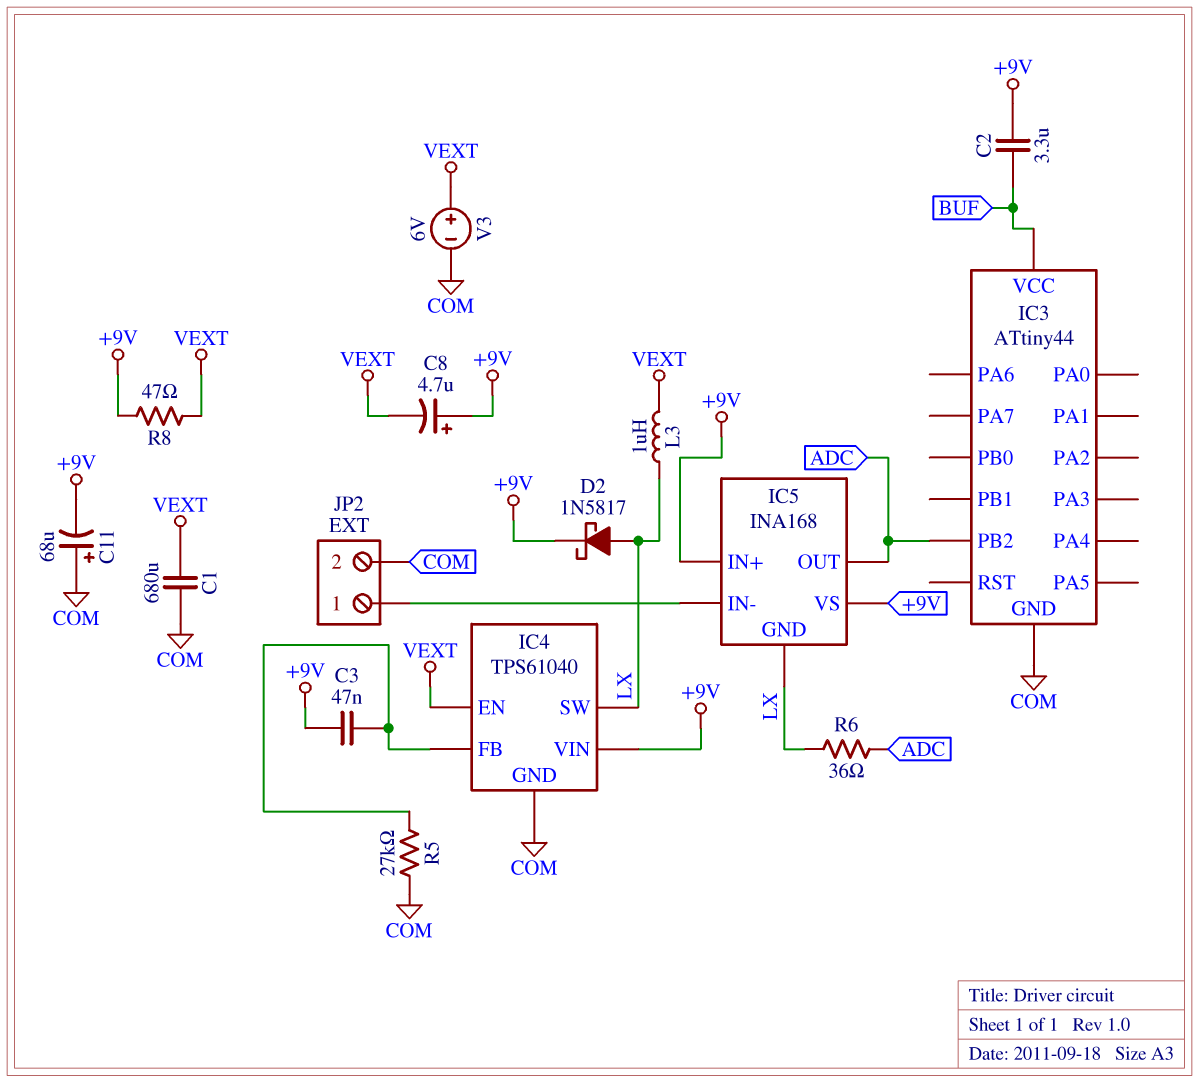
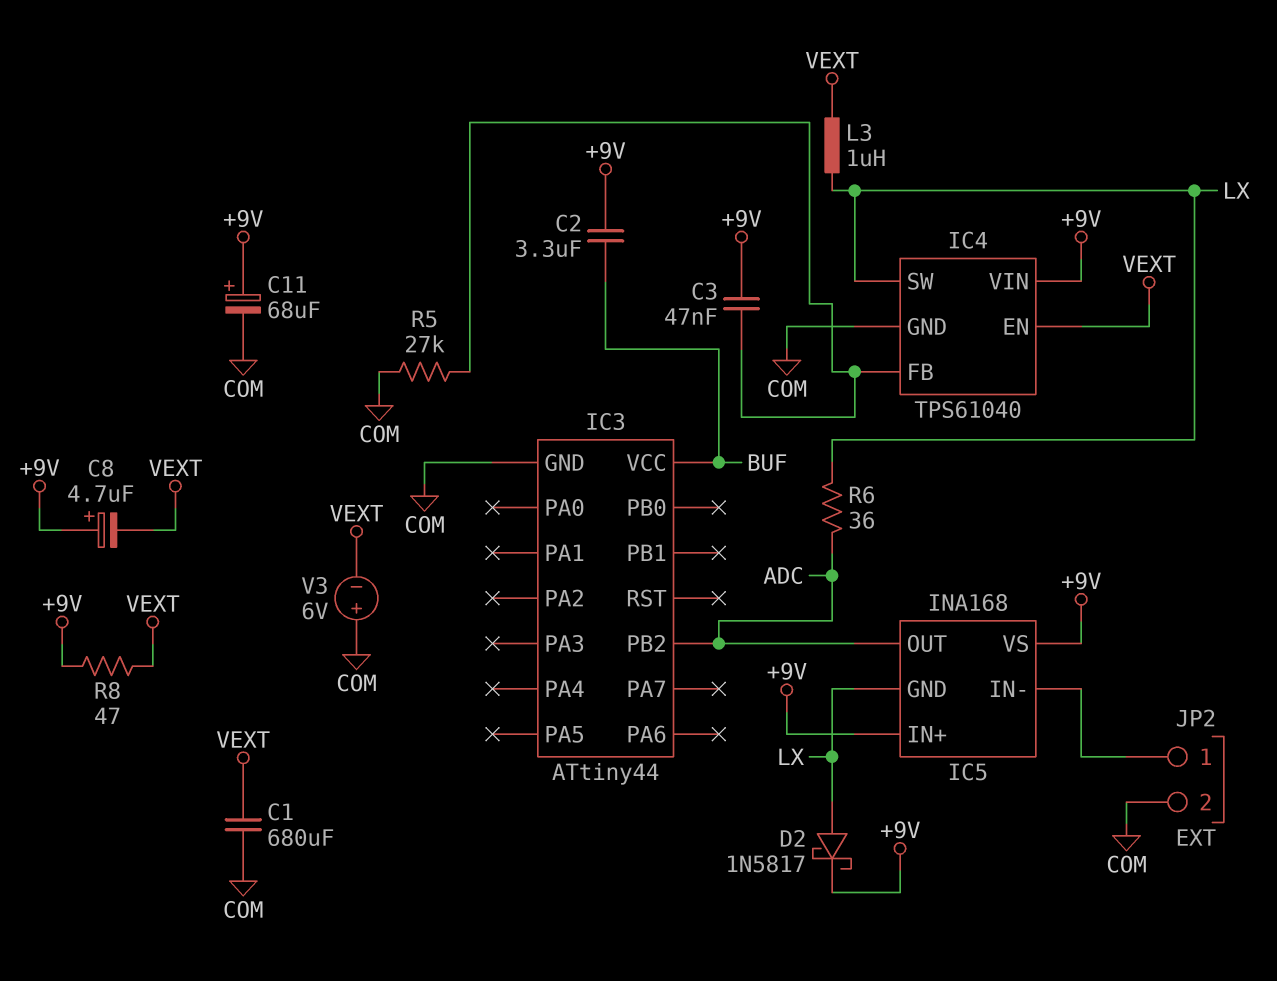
C11: 68uF (plus COM, minus +9V) -> 68uF (plus +9V, minus COM)
V3: 6V (plus VEXT, minus COM) -> 6V (plus COM, minus VEXT)

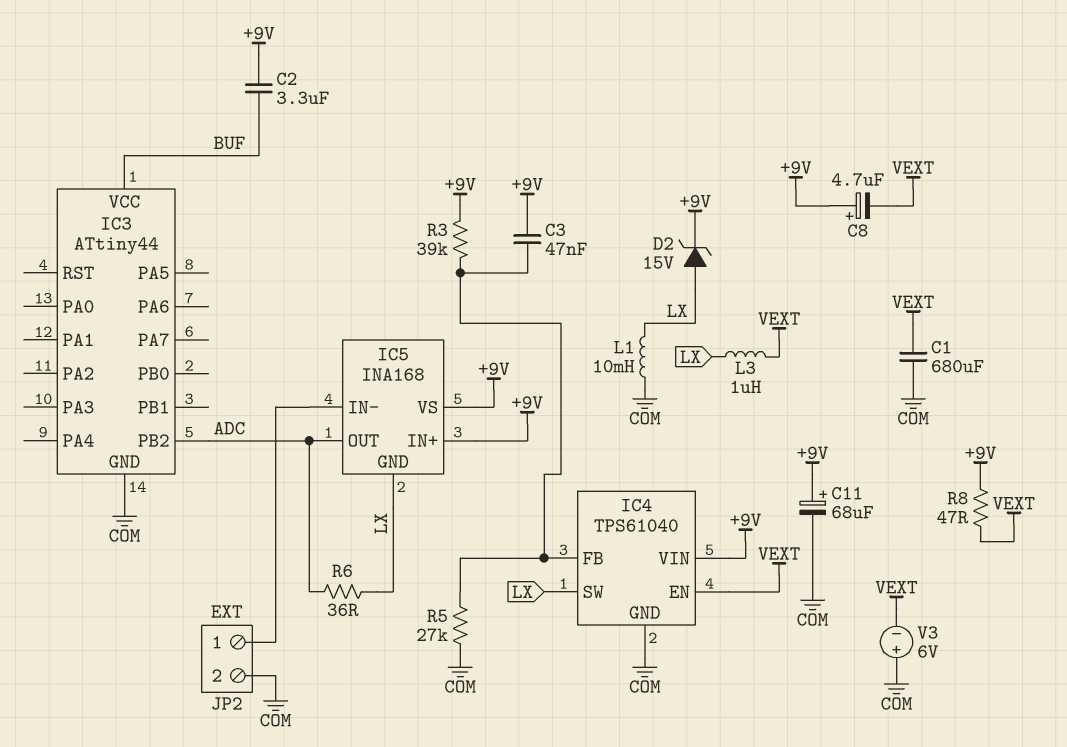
D2: schottky 1N5817 (A LX, K +9V) -> zener 15V (A LX, K +9V)
L1: none -> 10mH (COM, LX)
R3: none -> 39k (+9V, IC4/FB)

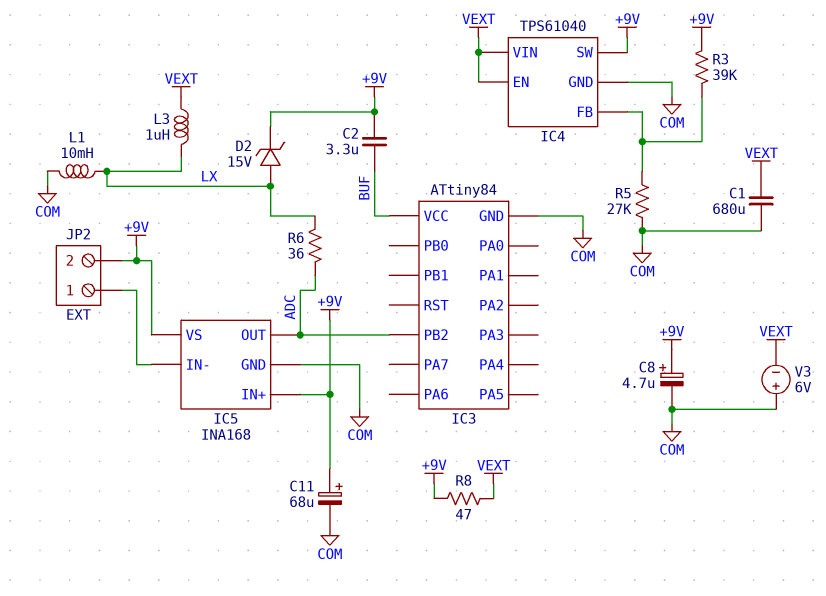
C3: 47nF (+9V, IC4/FB) -> none
C8: 4.7uF (plus +9V, minus VEXT) -> 4.7uF (plus +9V, minus COM)
IC3: ATtiny44 -> ATtiny84
IC4 pin SW: LX -> +9V
IC4 pin VIN: +9V -> VEXT
IC5 pin GND: LX -> COM
JP2 pin 2: COM -> +9V

